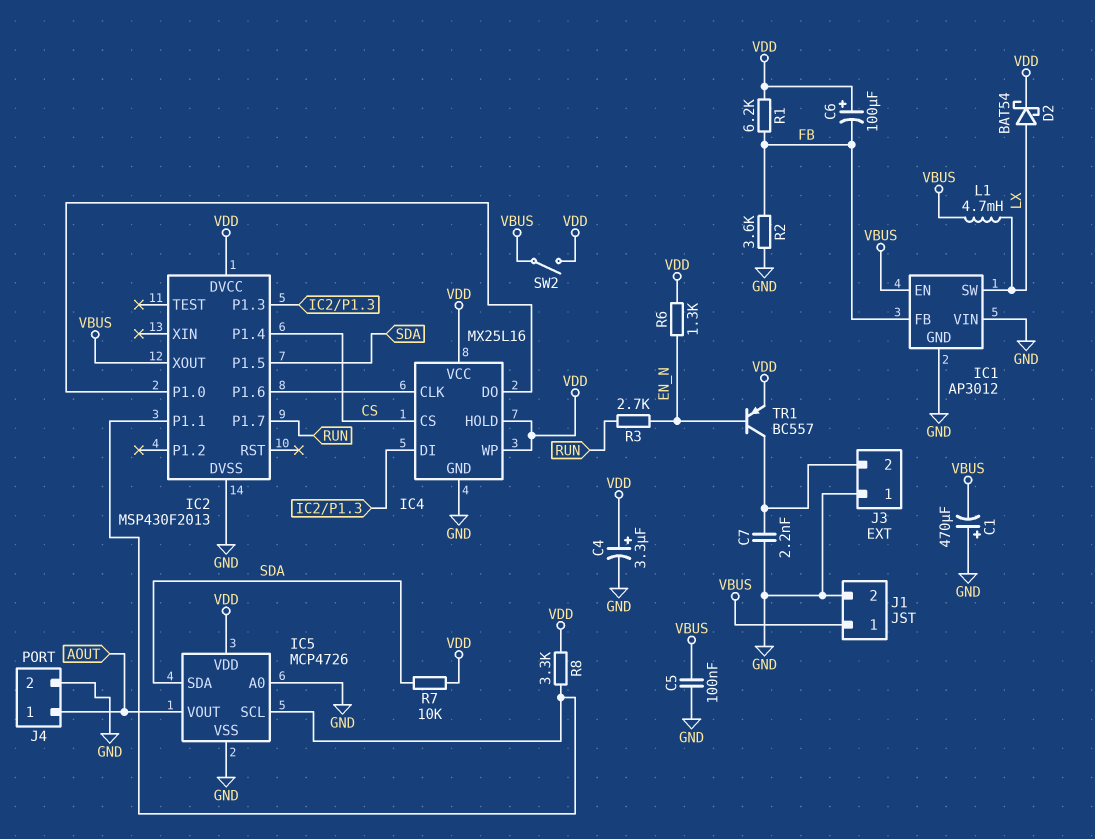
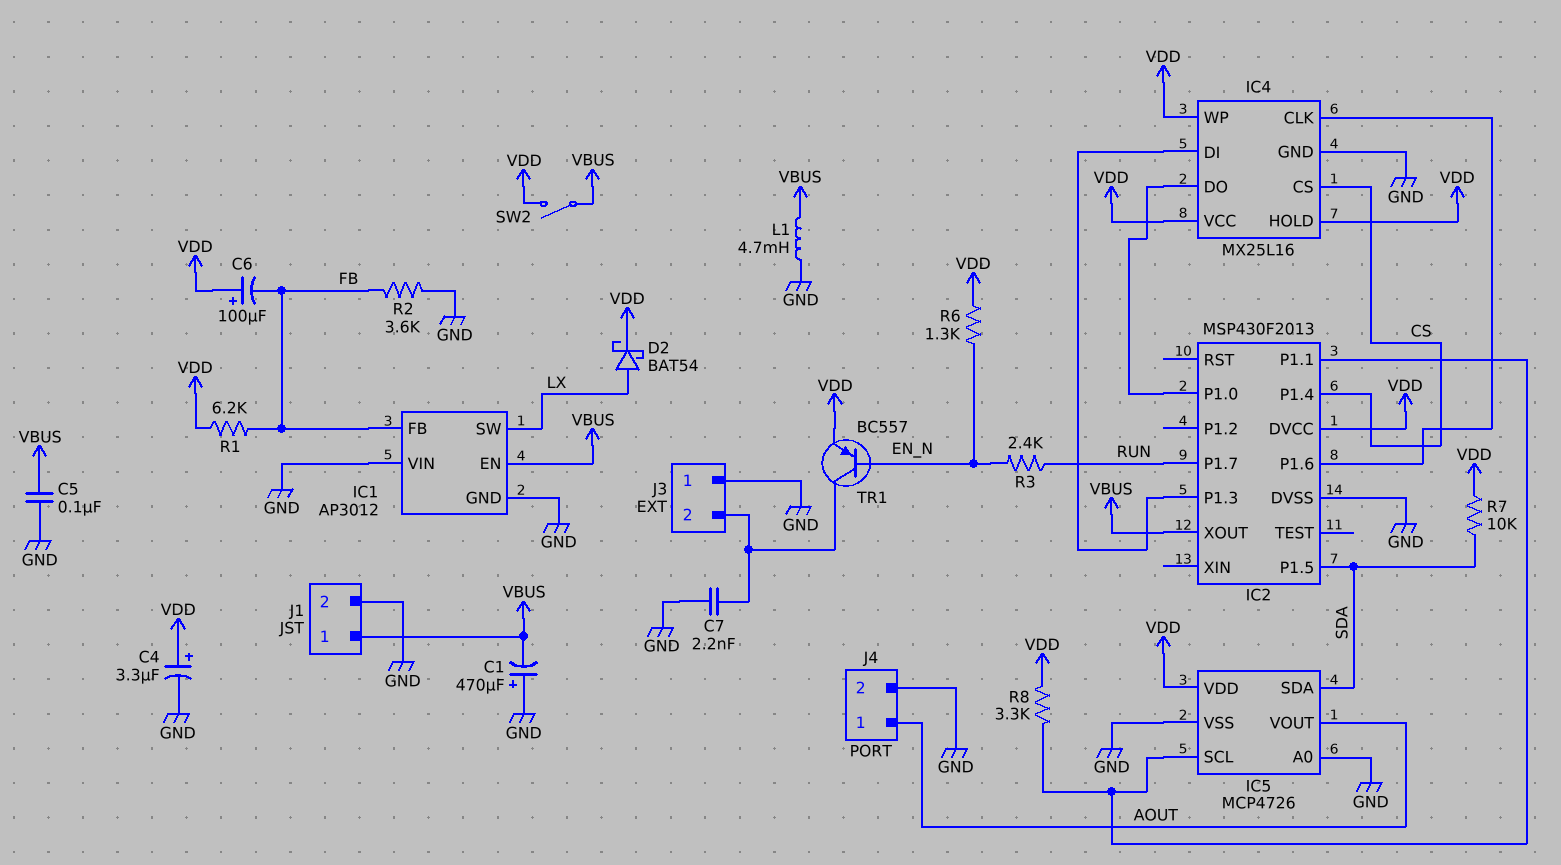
L1: 4.7mH (LX, VBUS) -> 4.7mH (GND, VBUS)
R3: 2.7k (EN_N, RUN) -> 2.4k (EN_N, RUN)

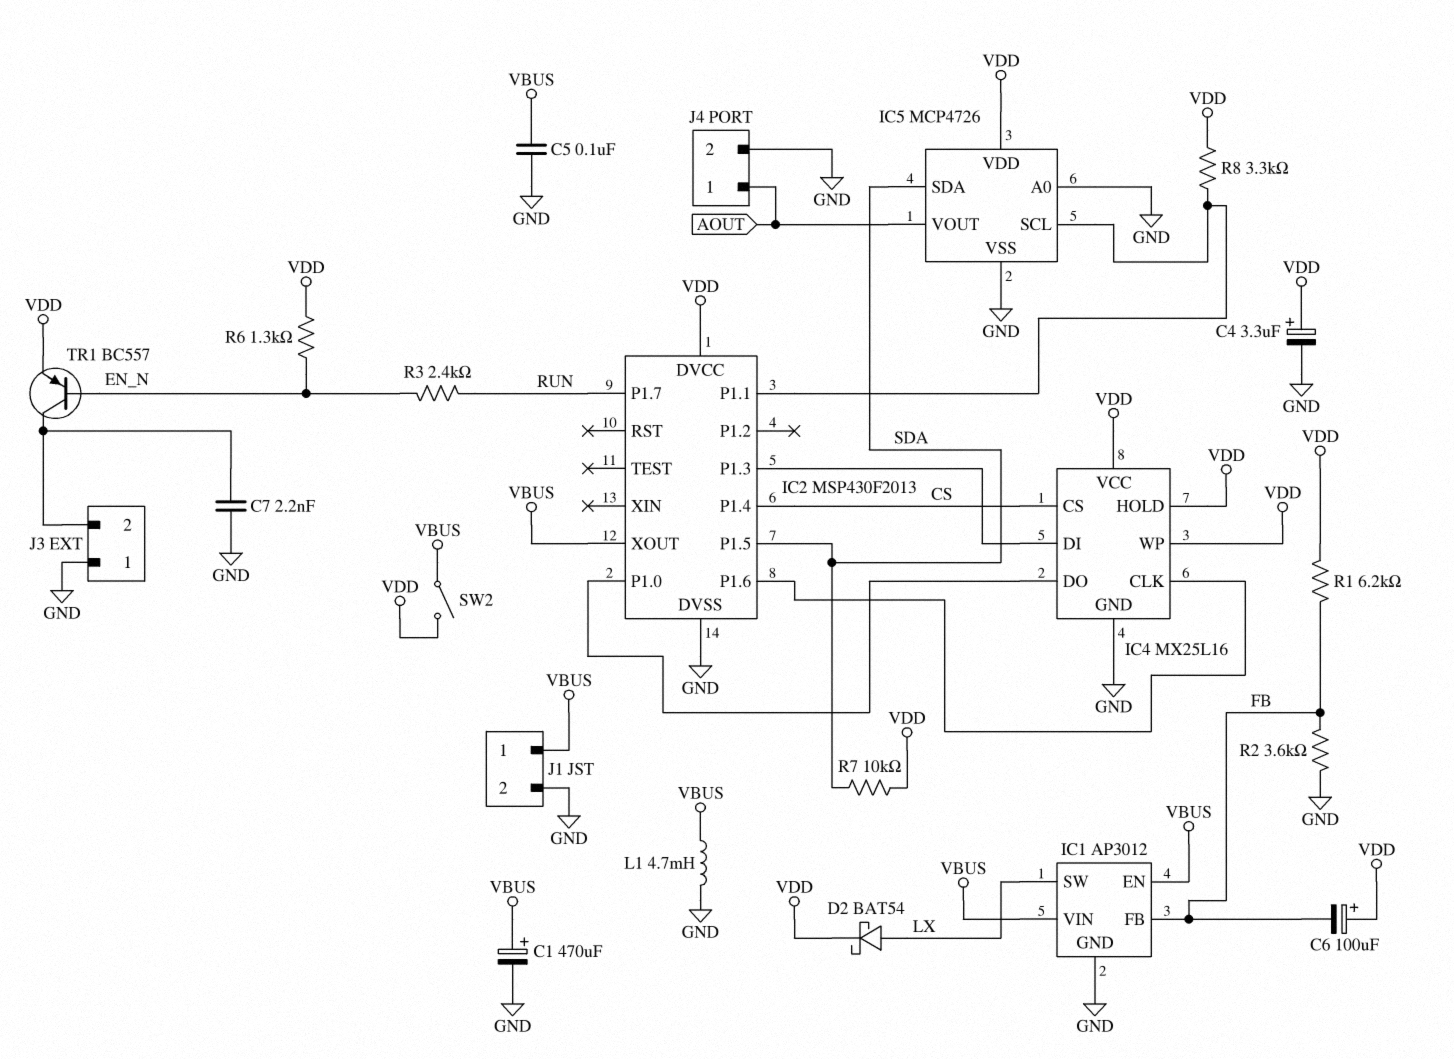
C1: 470uF (plus GND, minus VBUS) -> 470uF (plus VBUS, minus GND)
IC1 pin VIN: GND -> VBUS

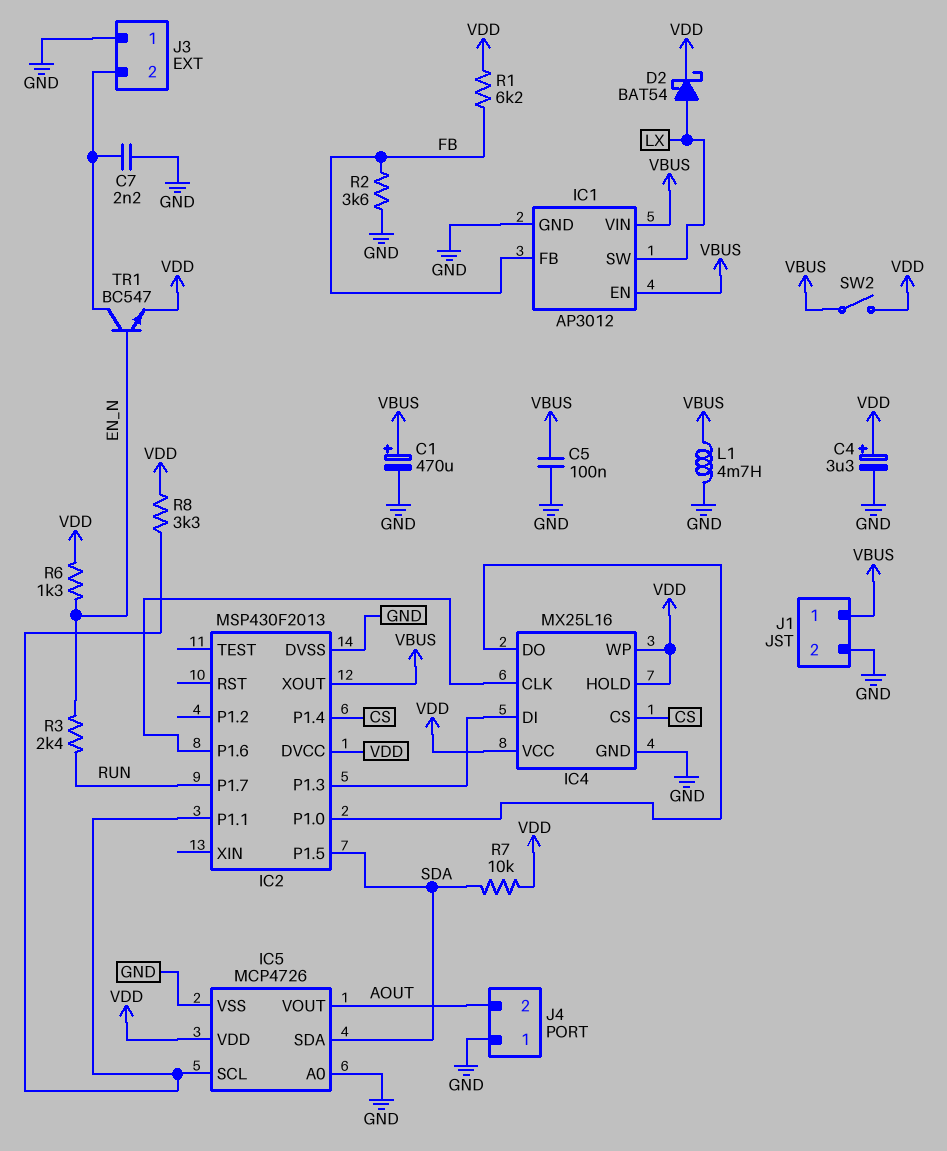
C6: 100uF (plus VDD, minus FB) -> none
J4 pin 1: AOUT -> GND
J4 pin 2: GND -> AOUT
TR1: PNP BC557 (B EN_N, C J3/2, E VDD) -> NPN BC547 (B EN_N, C J3/2, E VDD)

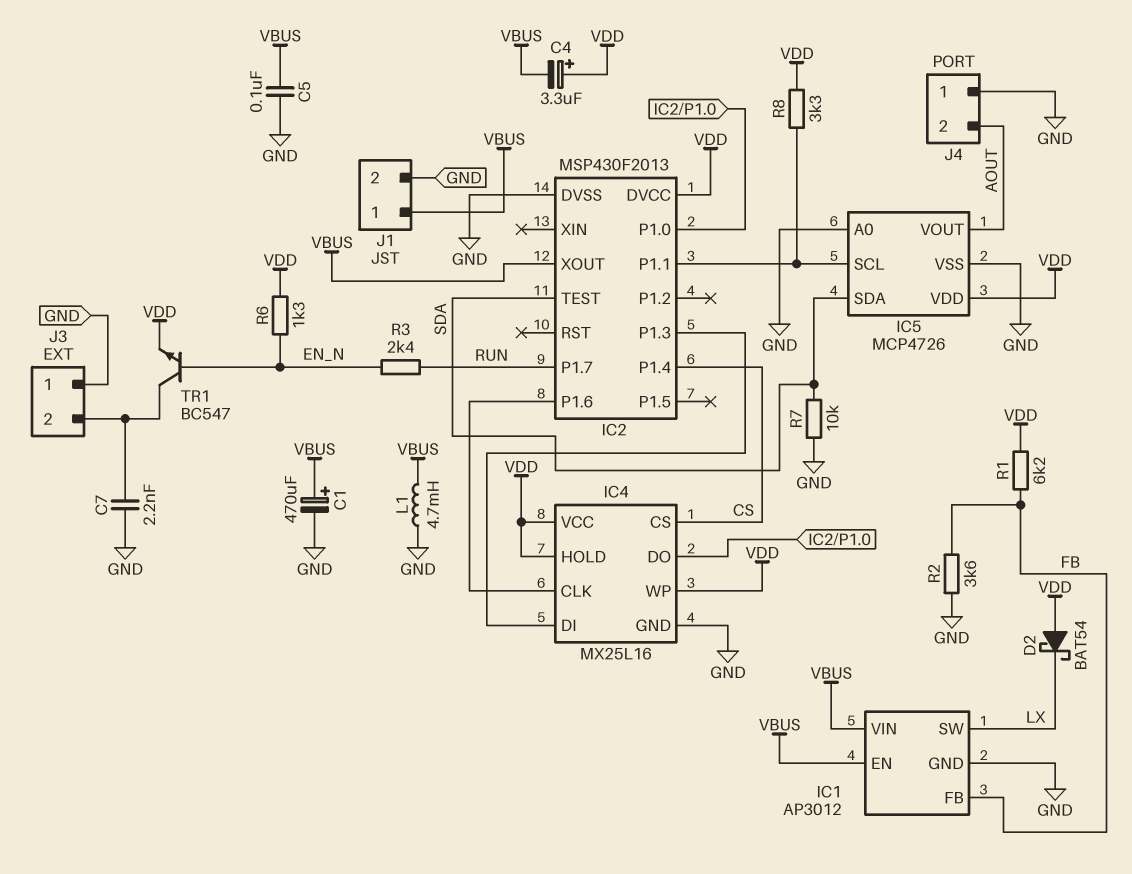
C4: 3.3uF (plus VDD, minus GND) -> 3.3uF (plus VDD, minus VBUS)
D2: schottky BAT54 (A LX, K VDD) -> schottky BAT54 (A VDD, K LX)
IC2 pin P1.5: SDA -> none
IC2 pin TEST: none -> SDA
R7: 10k (SDA, VDD) -> 10k (GND, SDA)
SW2: switch (VBUS, VDD) -> none

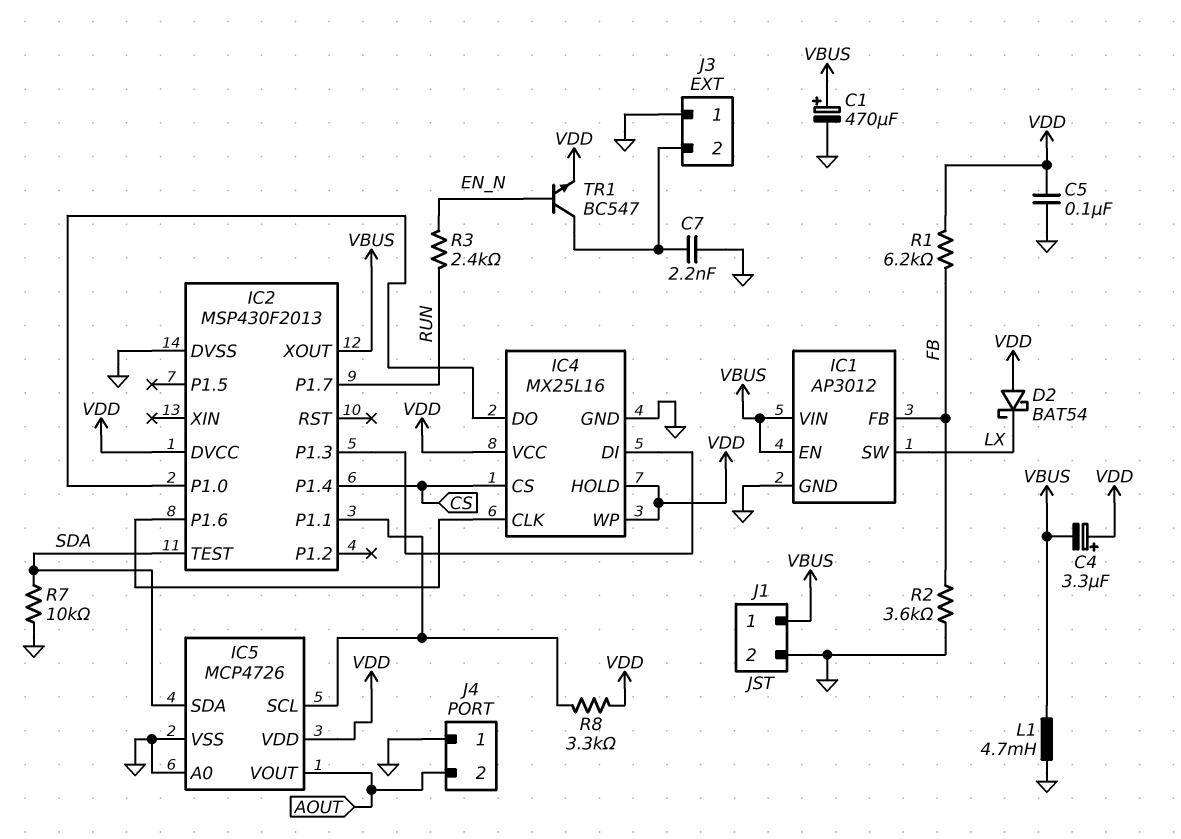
C5: 100nF (GND, VBUS) -> 100nF (GND, VDD)
R6: 1.3k (EN_N, VDD) -> none

